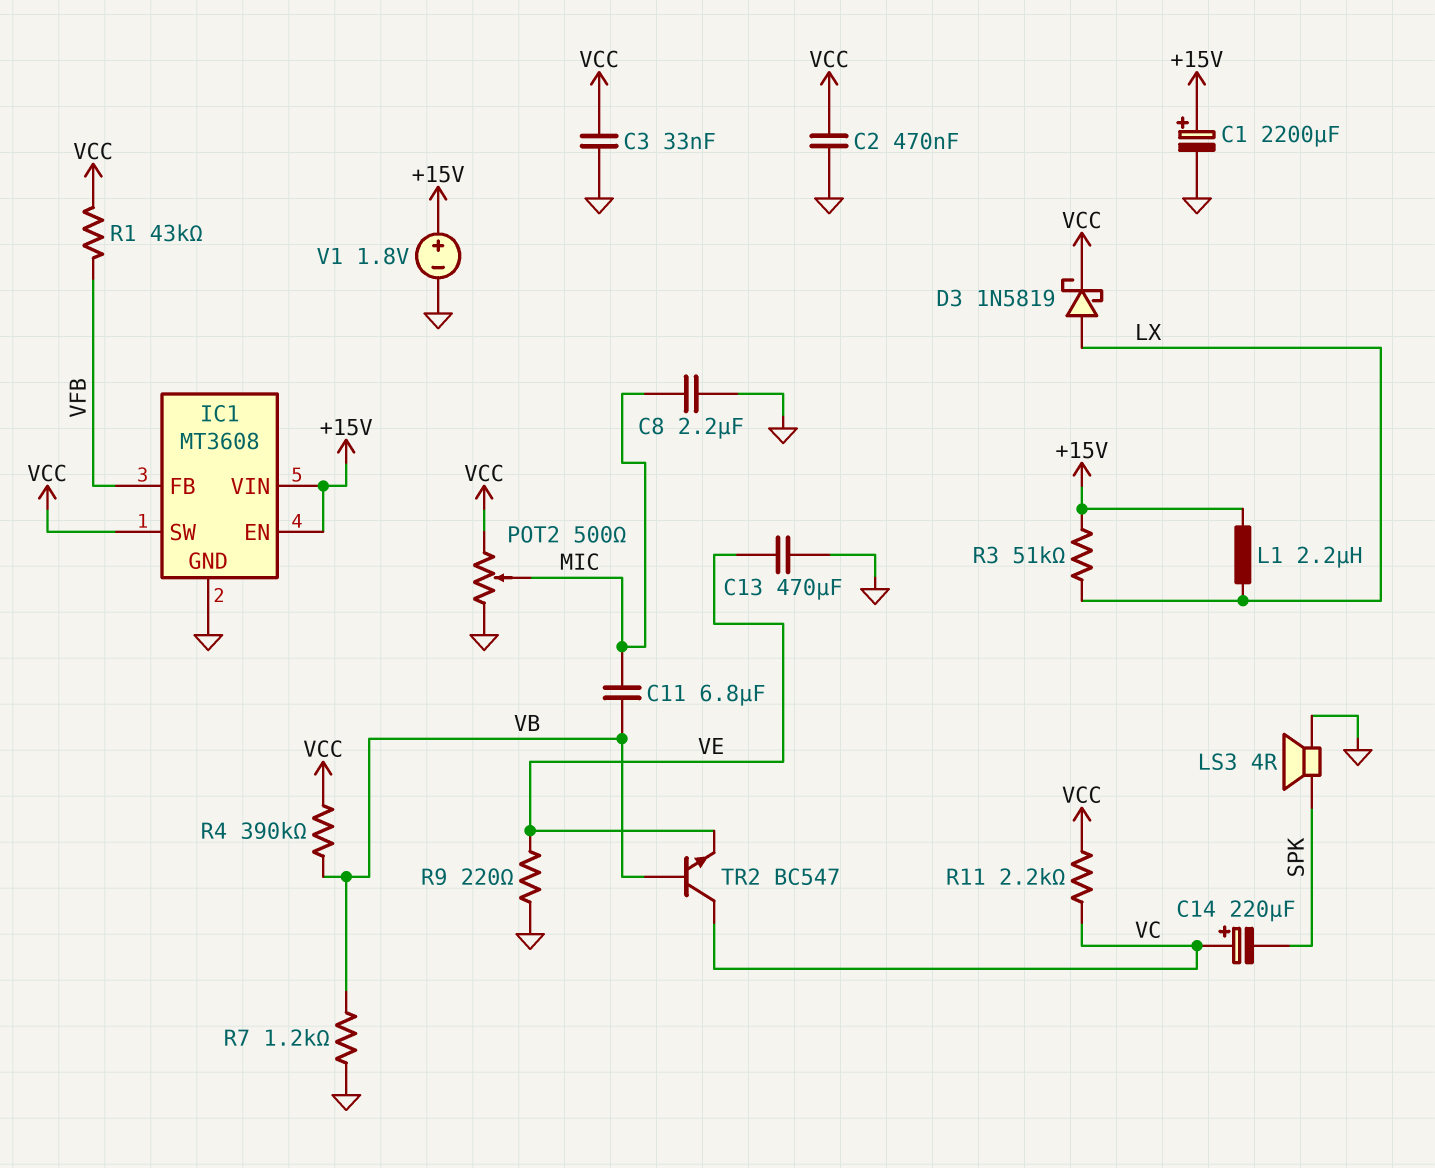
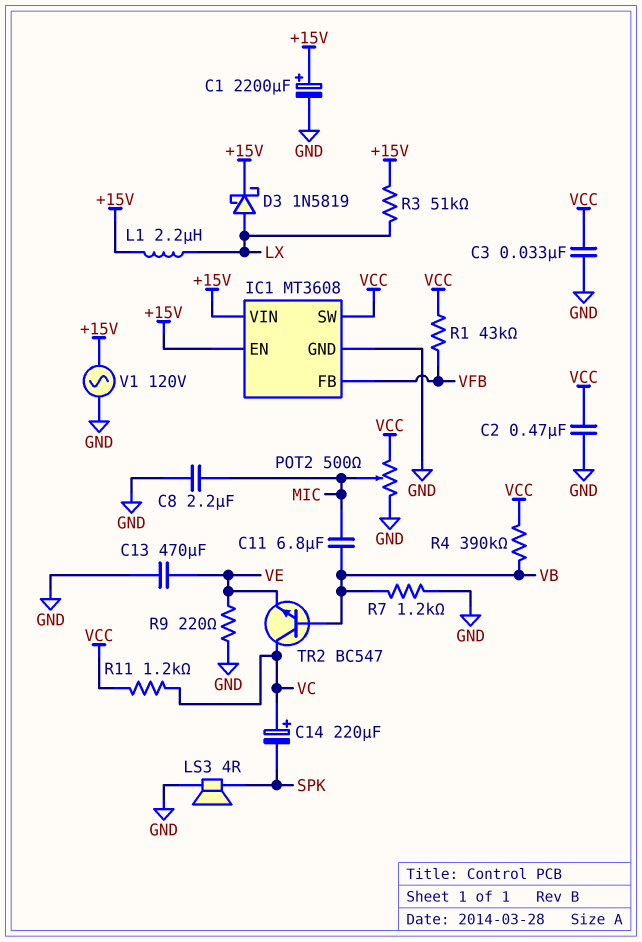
D3: schottky 1N5819 (A LX, K VCC) -> schottky 1N5819 (A LX, K +15V)
R11: 2.2k (VC, VCC) -> 1.2k (VC, VCC)
V1: 1.8V (plus +15V, minus GND) -> AC 120V (+15V, GND)

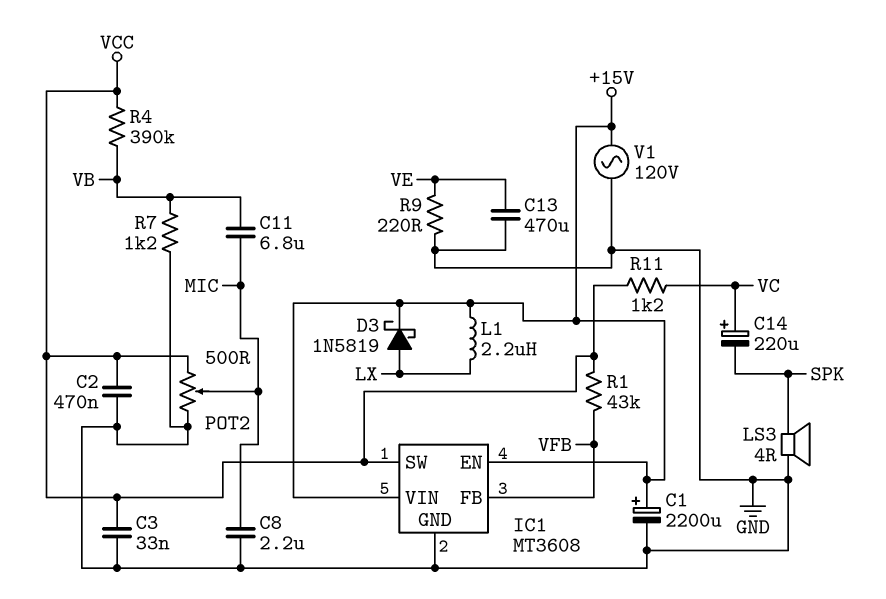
R3: 51k (+15V, LX) -> none
TR2: NPN BC547 (B VB, C VC, E VE) -> none

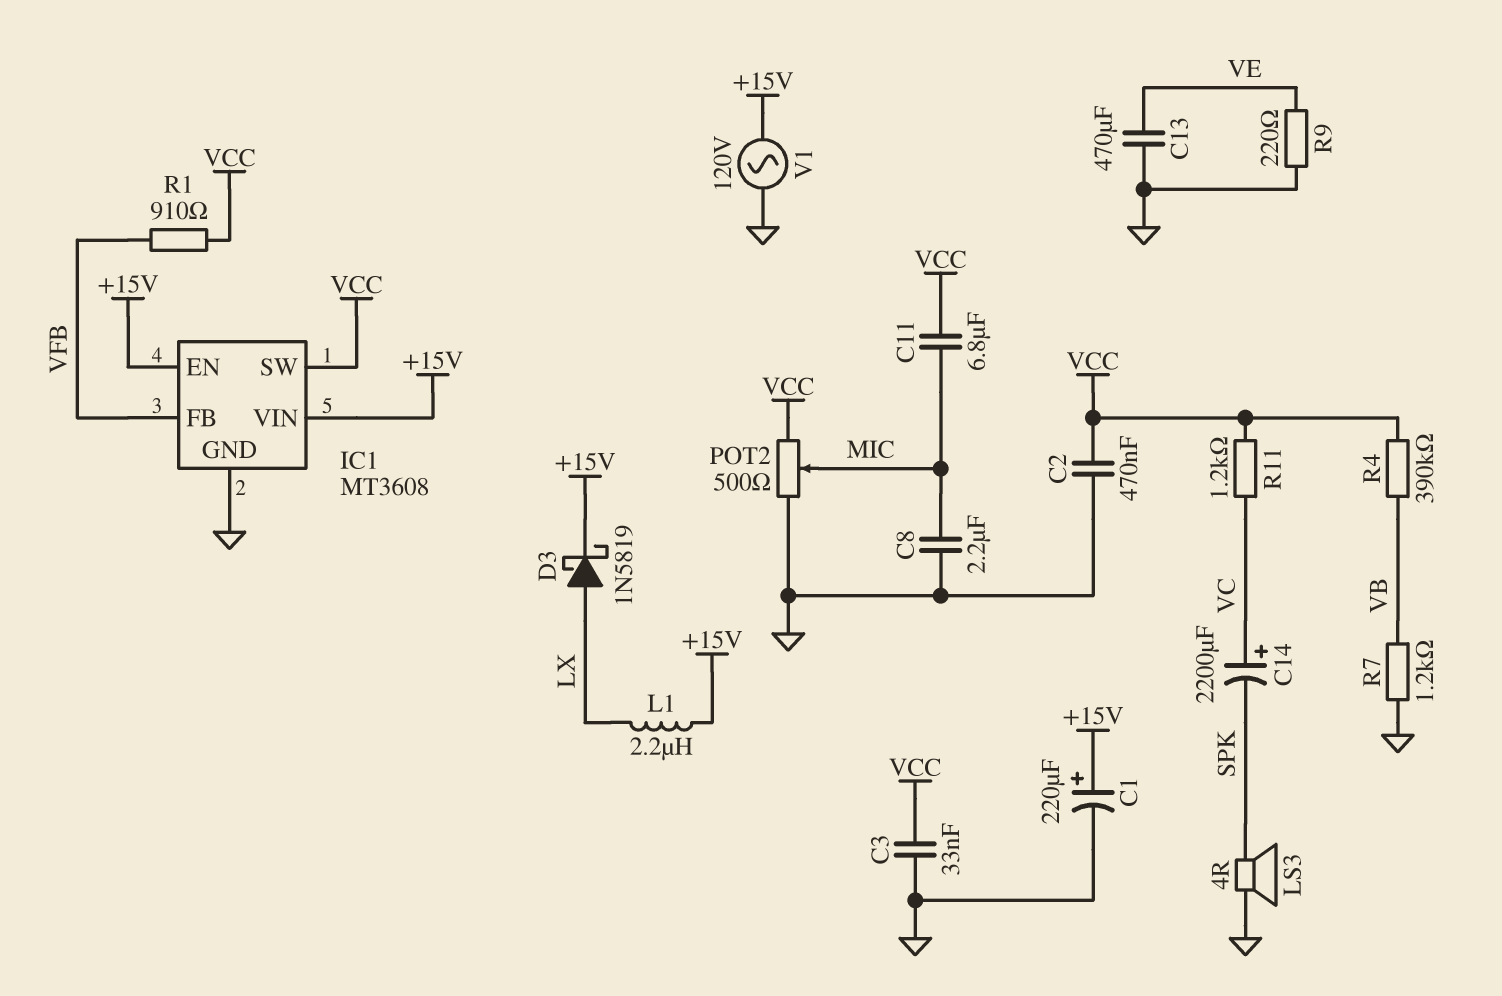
C1: 2200uF (plus +15V, minus GND) -> 220uF (plus +15V, minus GND)
C11: 6.8uF (MIC, VB) -> 6.8uF (MIC, VCC)
C14: 220uF (plus VC, minus SPK) -> 2200uF (plus VC, minus SPK)
R1: 43k (VCC, VFB) -> 910 (VCC, VFB)

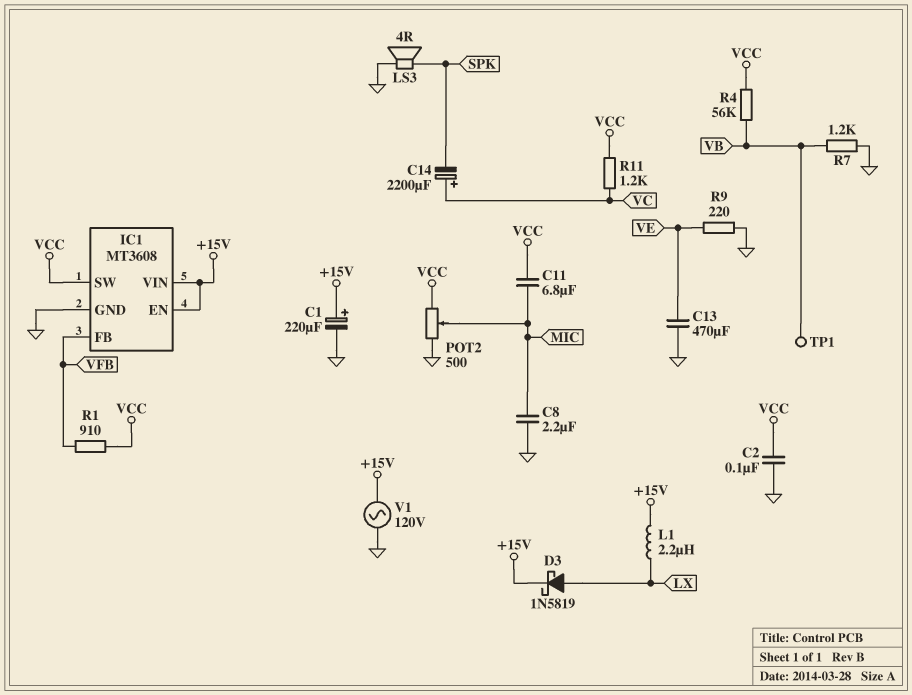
C2: 470nF (GND, VCC) -> 100nF (GND, VCC)
C3: 33nF (GND, VCC) -> none
R4: 390k (VB, VCC) -> 56k (VB, VCC)
TP1: none -> test point (VB)

